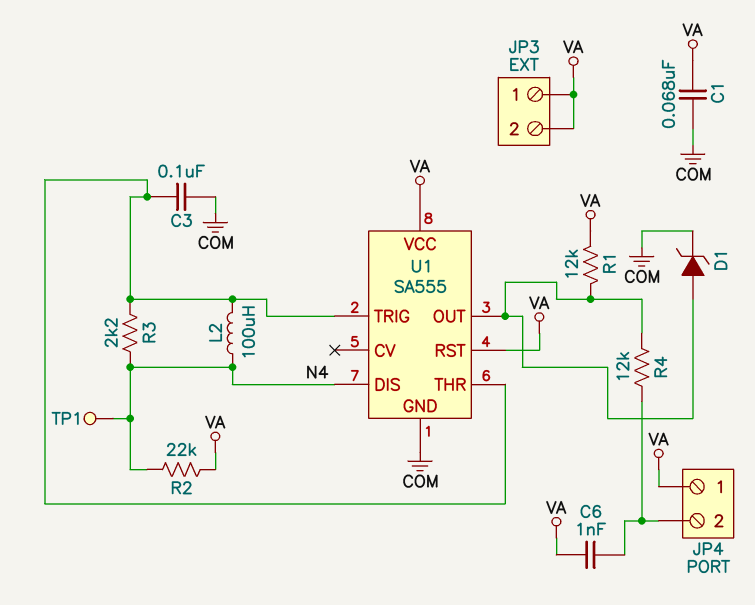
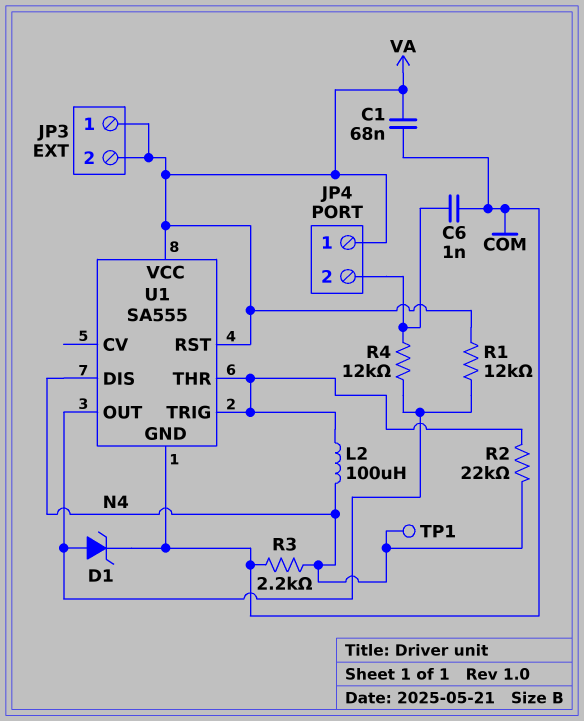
C3: 100nF (COM, U1/THR) -> none
C6: 1nF (JP4/2, VA) -> 1nF (COM, JP4/2)
R2: 22k (N4, VA) -> 22k (N4, U1/THR)
R3: 2.2k (N4, U1/THR) -> 2.2k (COM, N4)

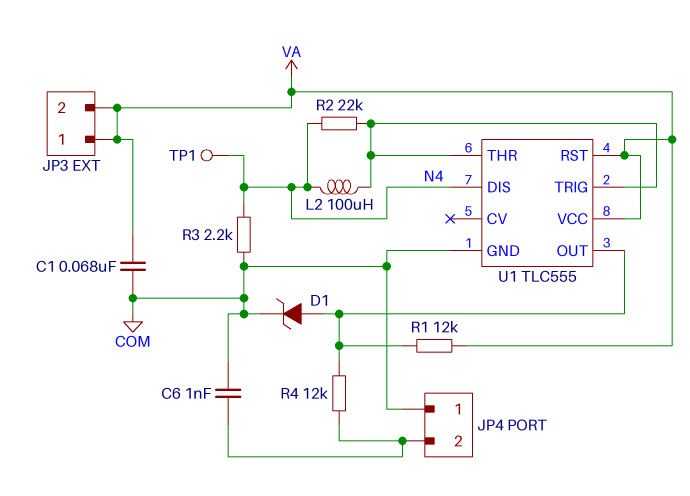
JP4 pin 1: VA -> COM
U1: SA555 -> TLC555

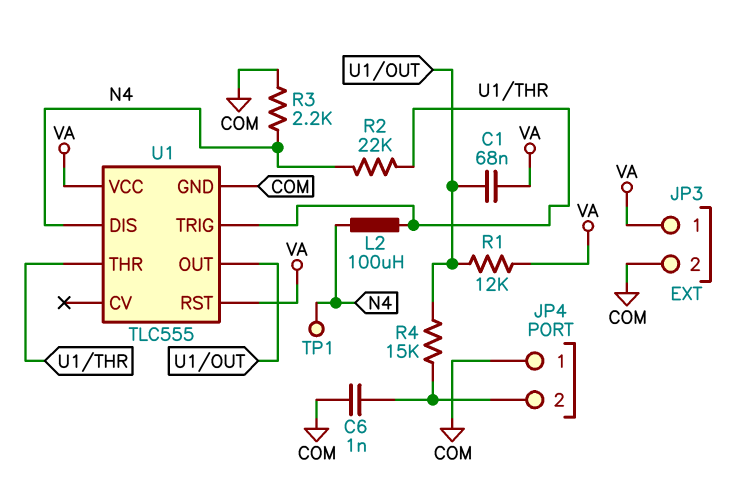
C1: 68nF (COM, VA) -> 68nF (U1/OUT, VA)
D1: zener (A U1/OUT, K COM) -> none
JP3 pin 2: VA -> COM
R4: 12k (JP4/2, U1/OUT) -> 15k (JP4/2, U1/OUT)

